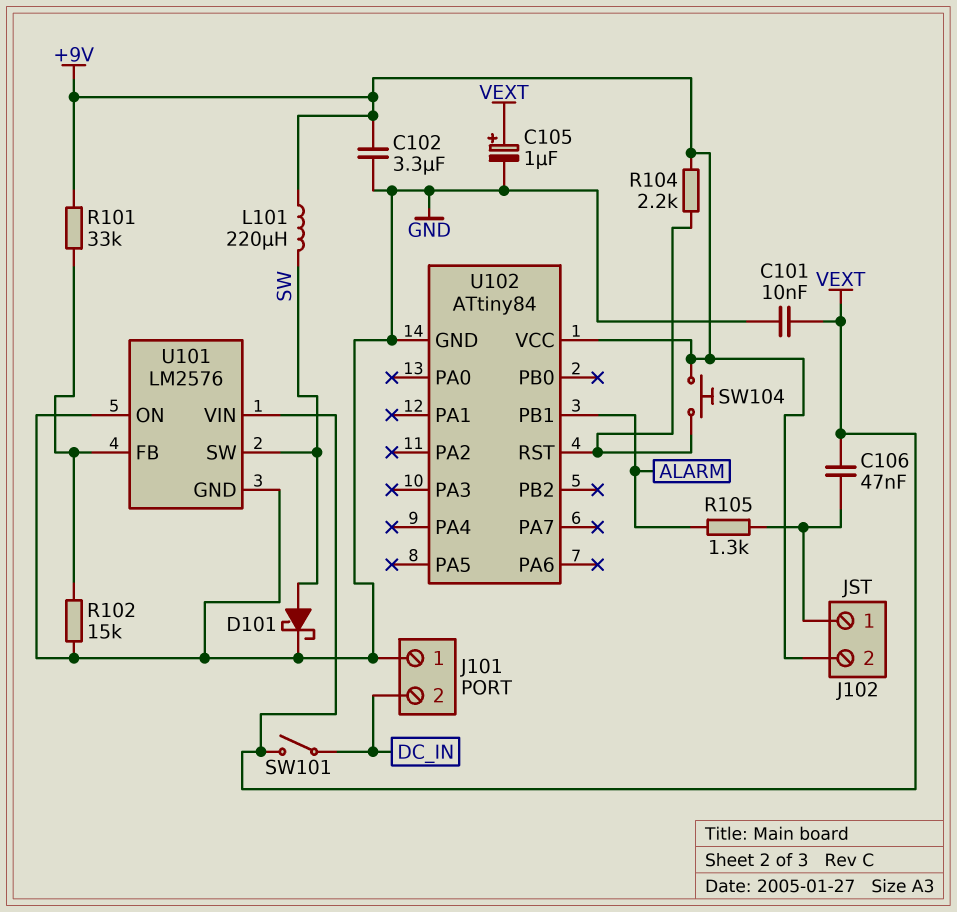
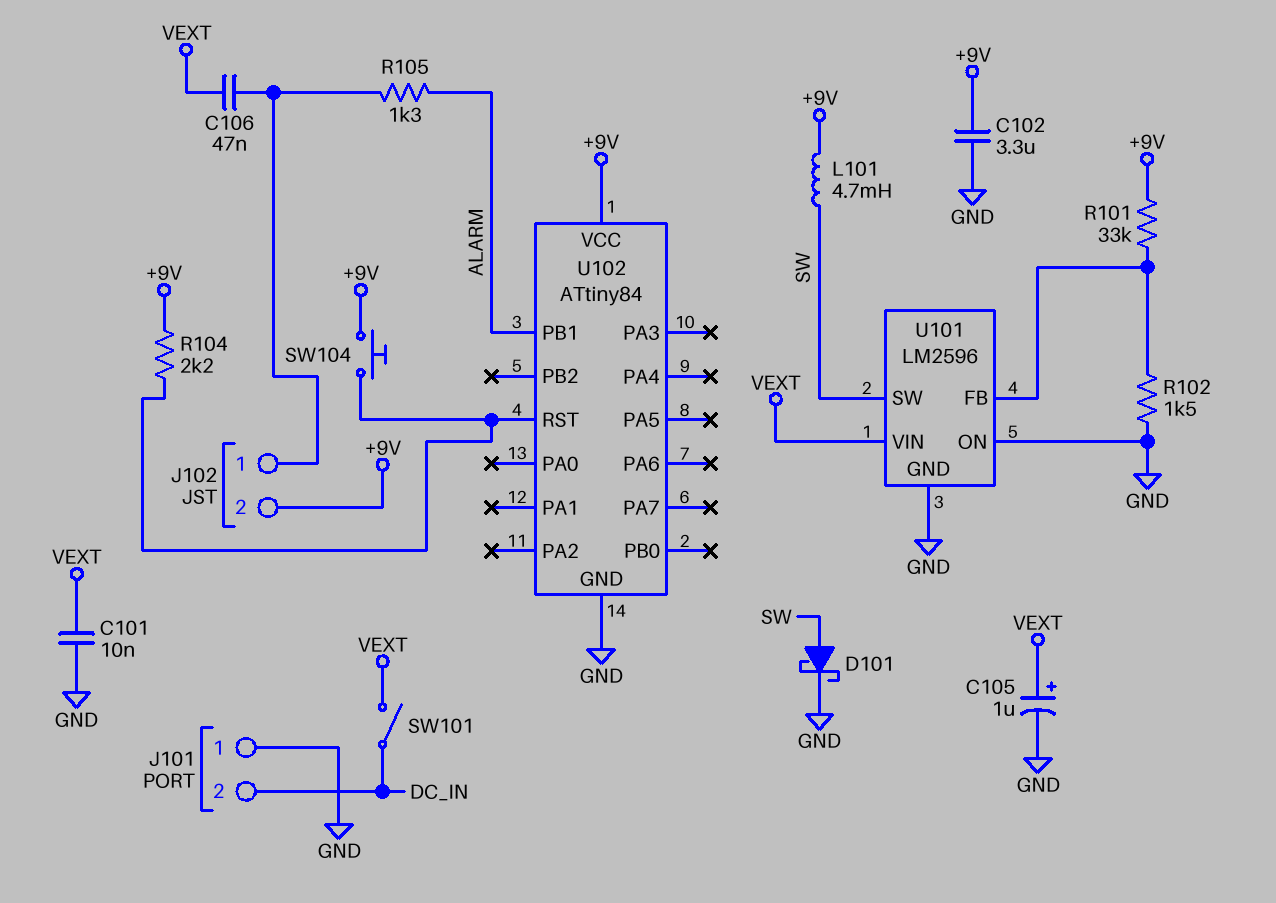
L101: 220uH (+9V, SW) -> 4.7mH (+9V, SW)
R102: 15k (GND, U101/FB) -> 1.5k (GND, U101/FB)
U101: LM2576 -> LM2596

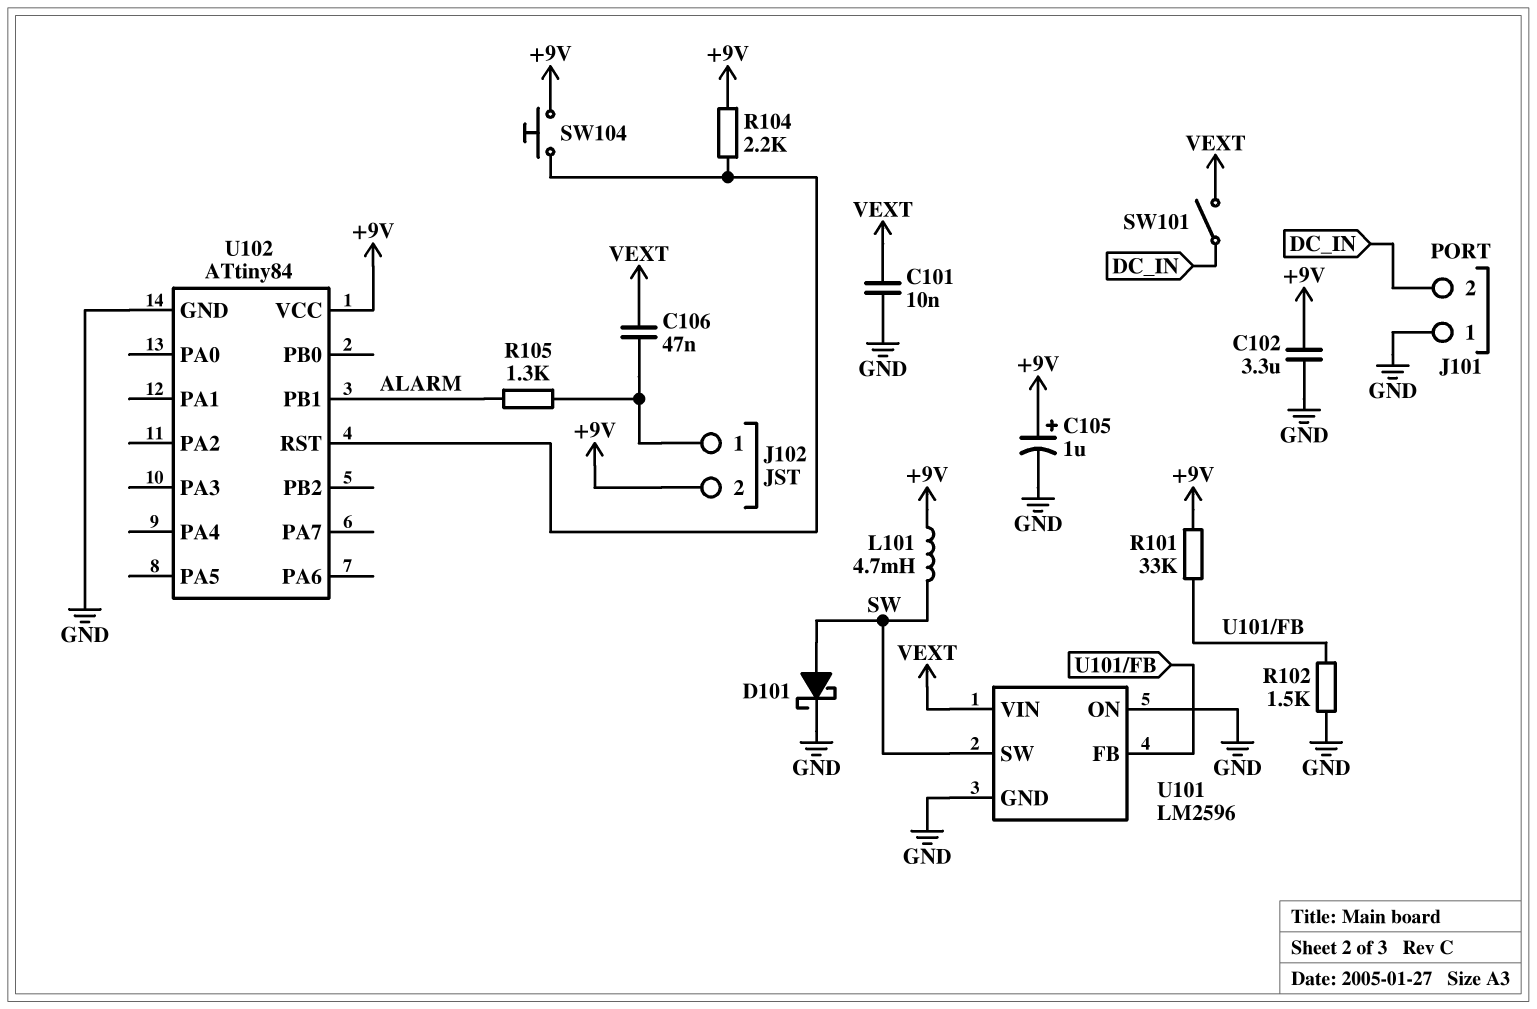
C105: 1uF (plus VEXT, minus GND) -> 1uF (plus +9V, minus GND)

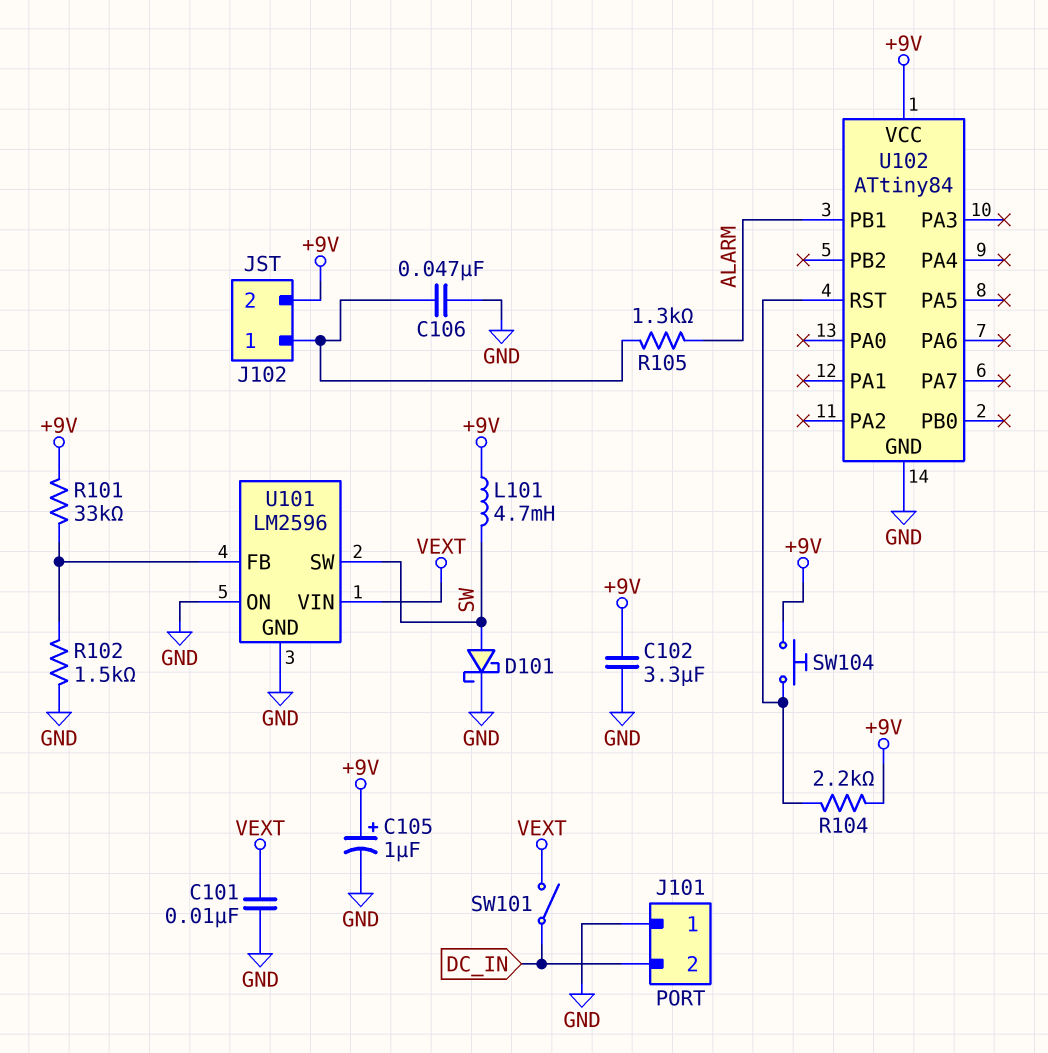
C106: 47nF (J102/1, VEXT) -> 47nF (GND, J102/1)

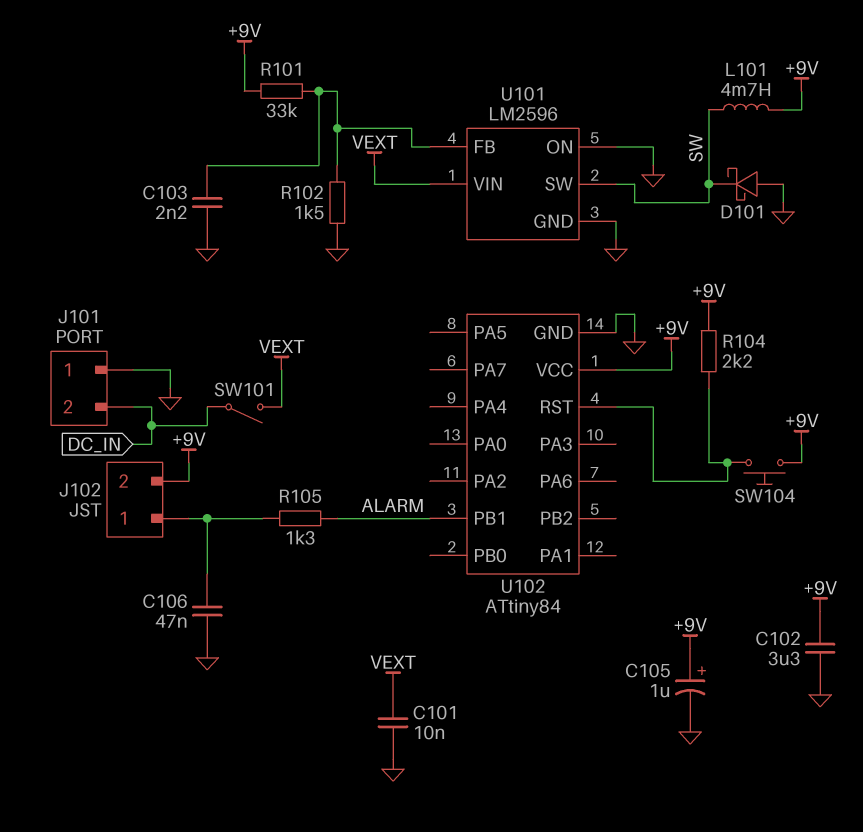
C103: none -> 2.2nF (GND, U101/FB)
D101: schottky (A SW, K GND) -> schottky (A GND, K SW)

